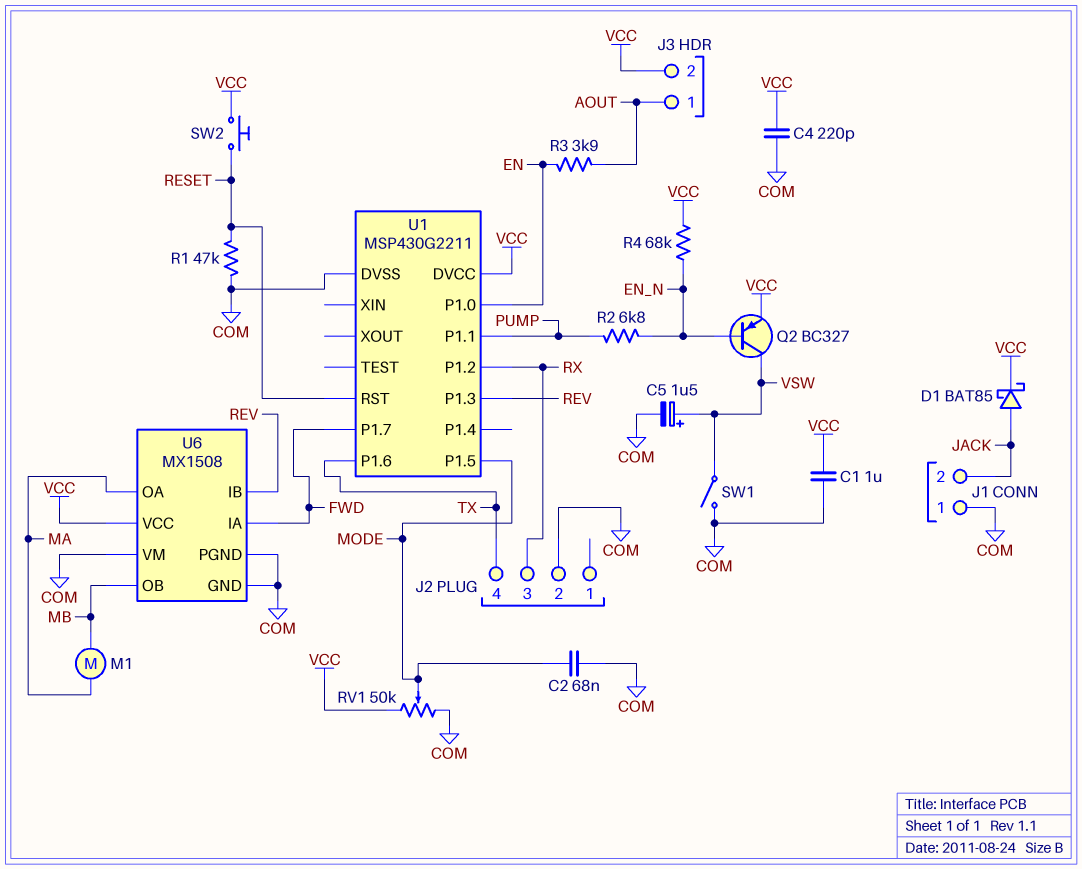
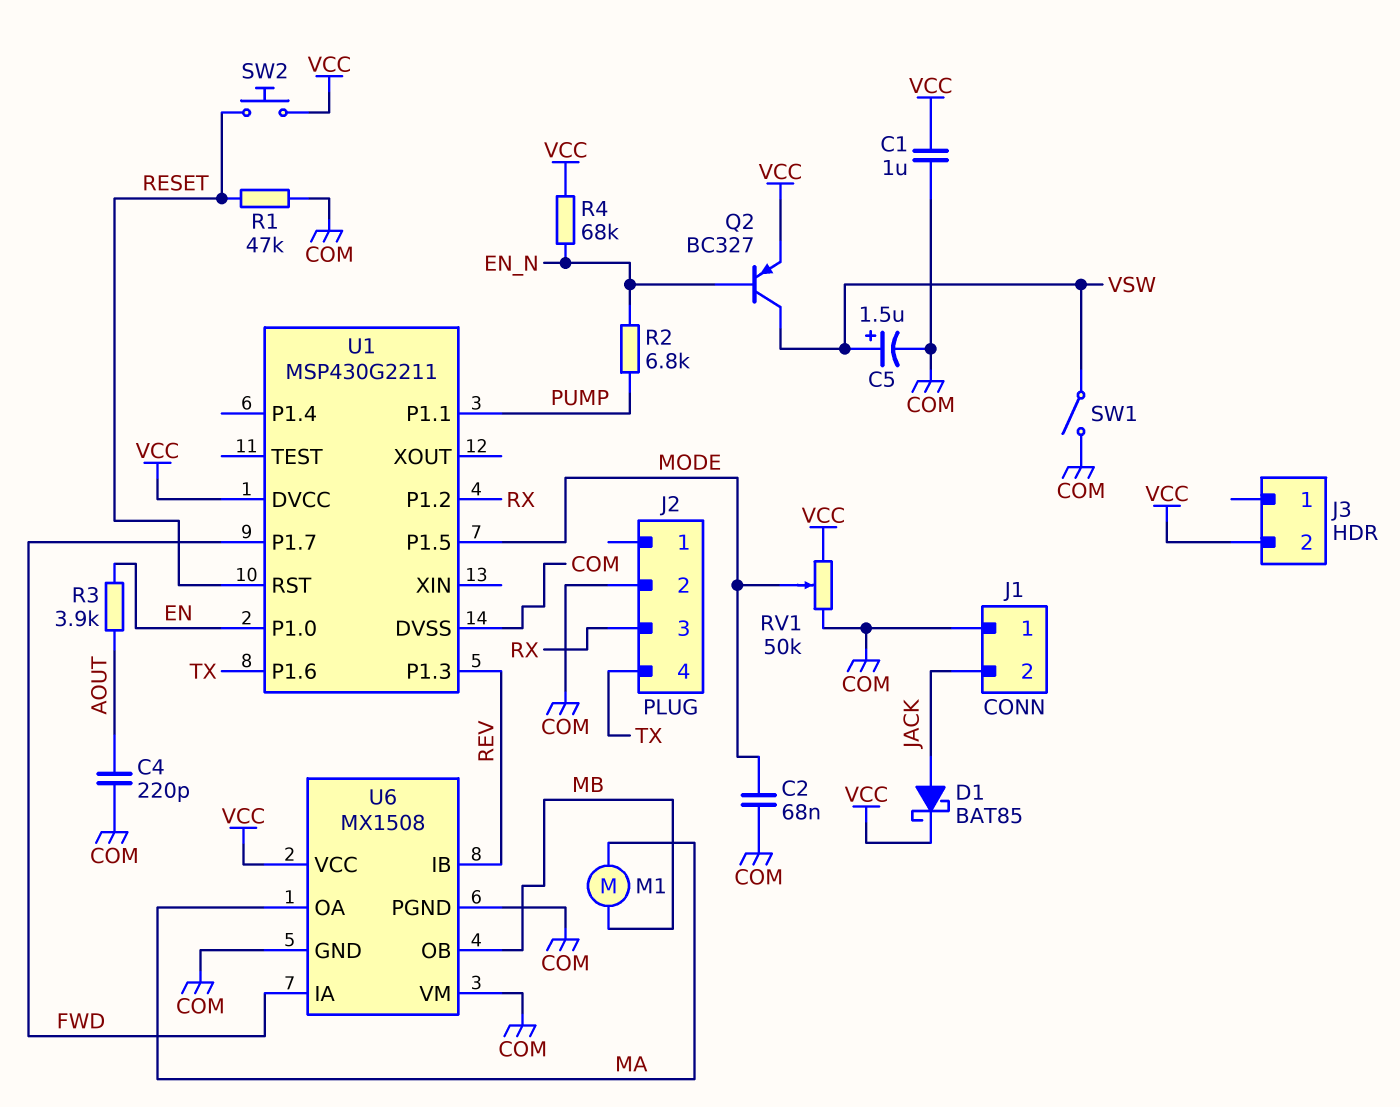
C4: 220pF (COM, VCC) -> 220pF (AOUT, COM)
J3 pin 1: AOUT -> none

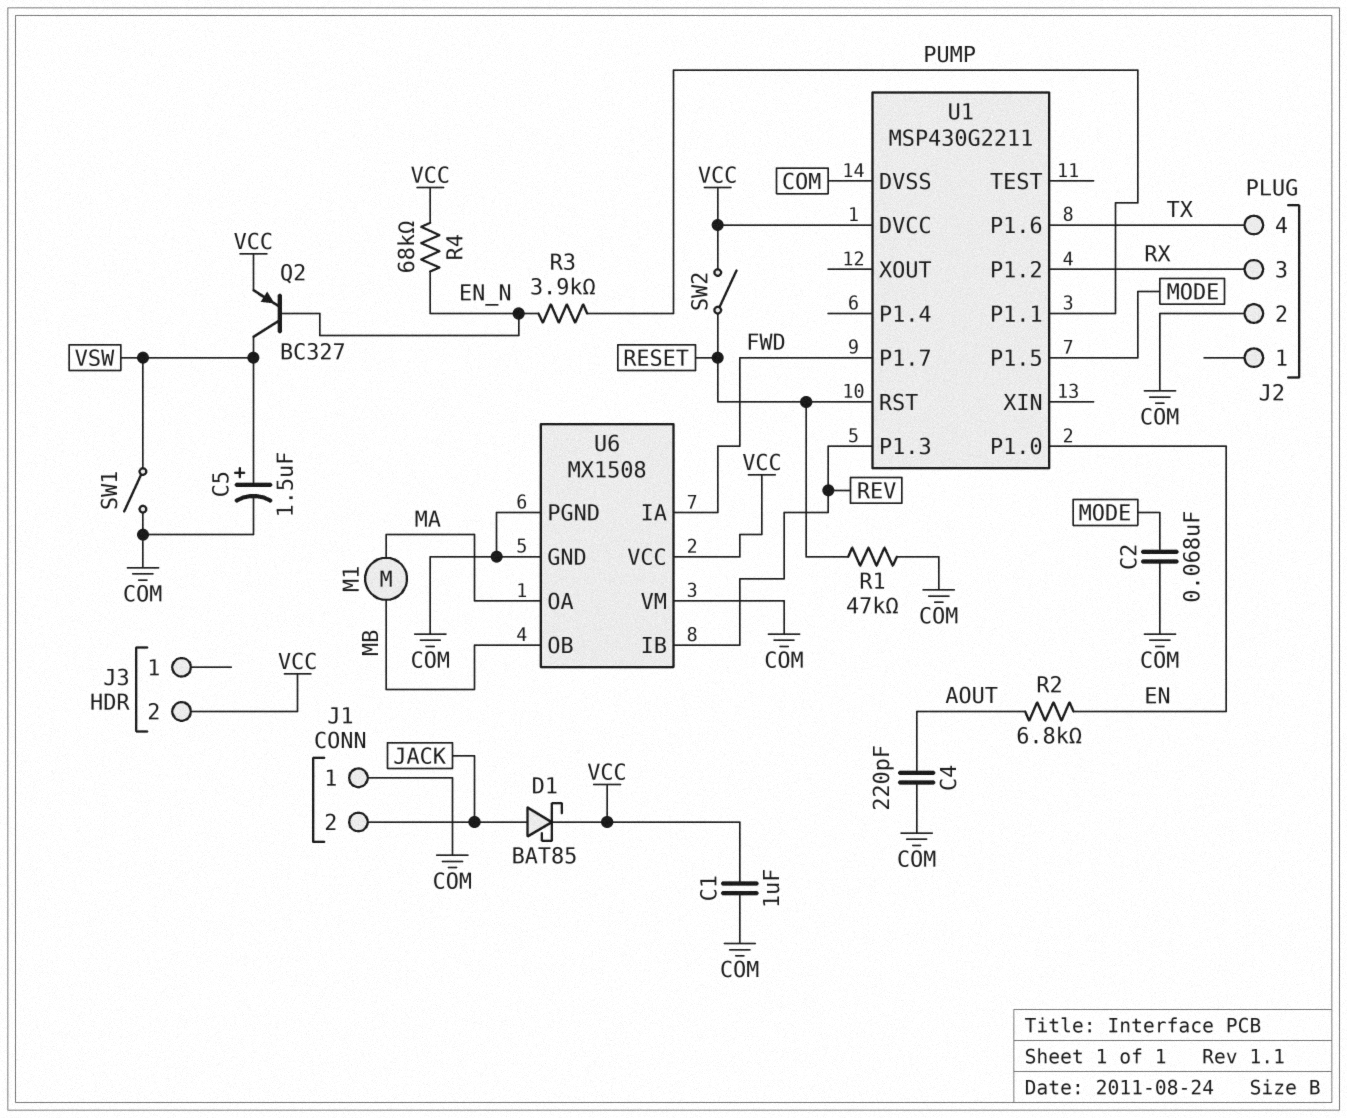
R2: 6.8k (EN_N, PUMP) -> 6.8k (AOUT, EN)
R3: 3.9k (AOUT, EN) -> 3.9k (EN_N, PUMP)
RV1: 50k (COM, VCC, wiper MODE) -> none
SW2: button (RESET, VCC) -> switch (RESET, VCC)

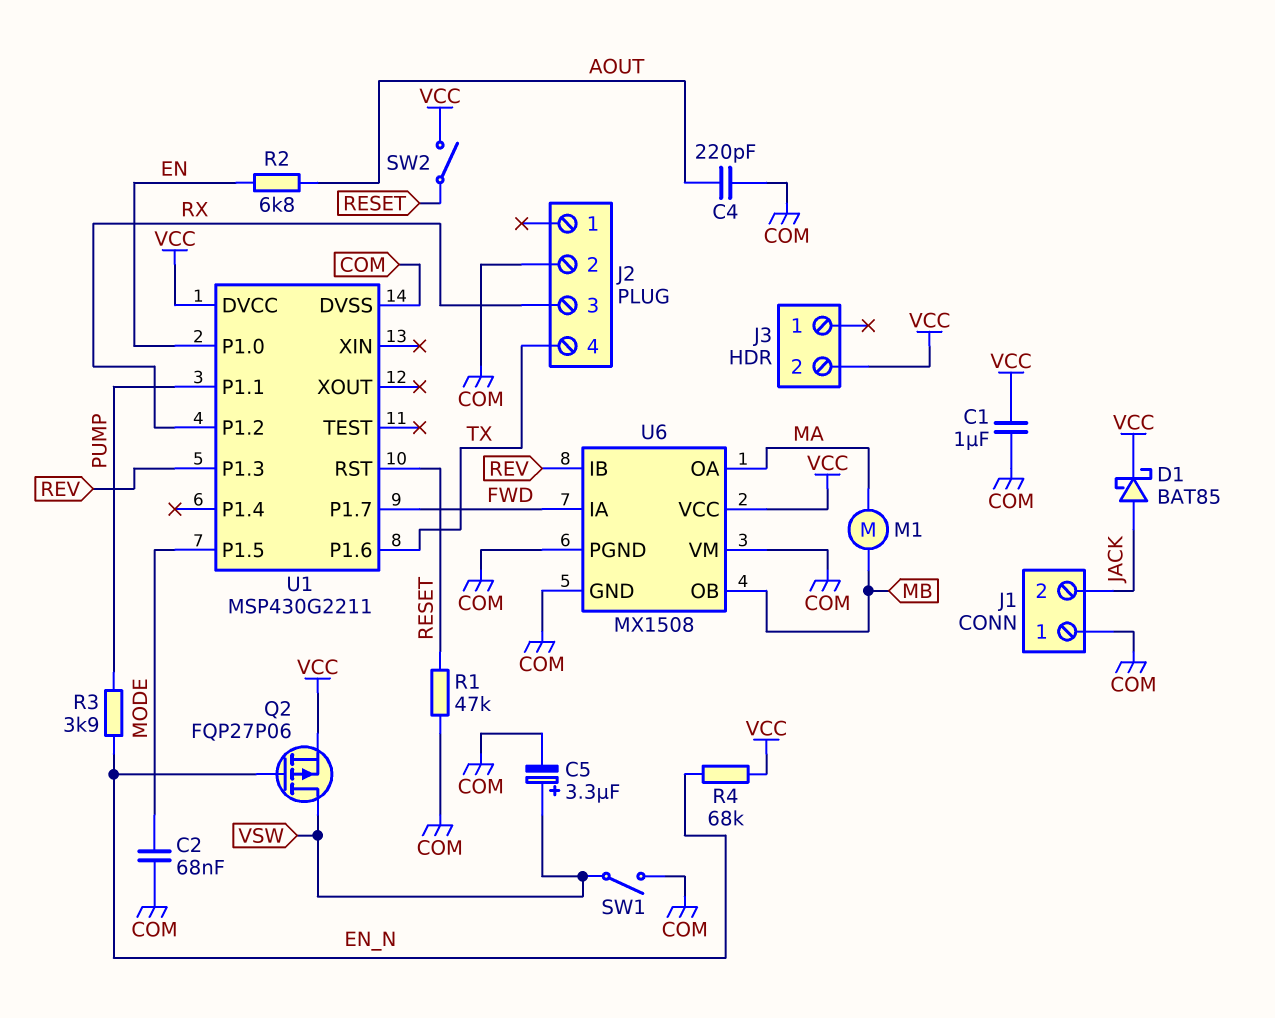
C5: 1.5uF (plus VSW, minus COM) -> 3.3uF (plus VSW, minus COM)
Q2: PNP BC327 (B EN_N, C VSW, E VCC) -> PMOS FQP27P06 (G EN_N, D VSW, S VCC)

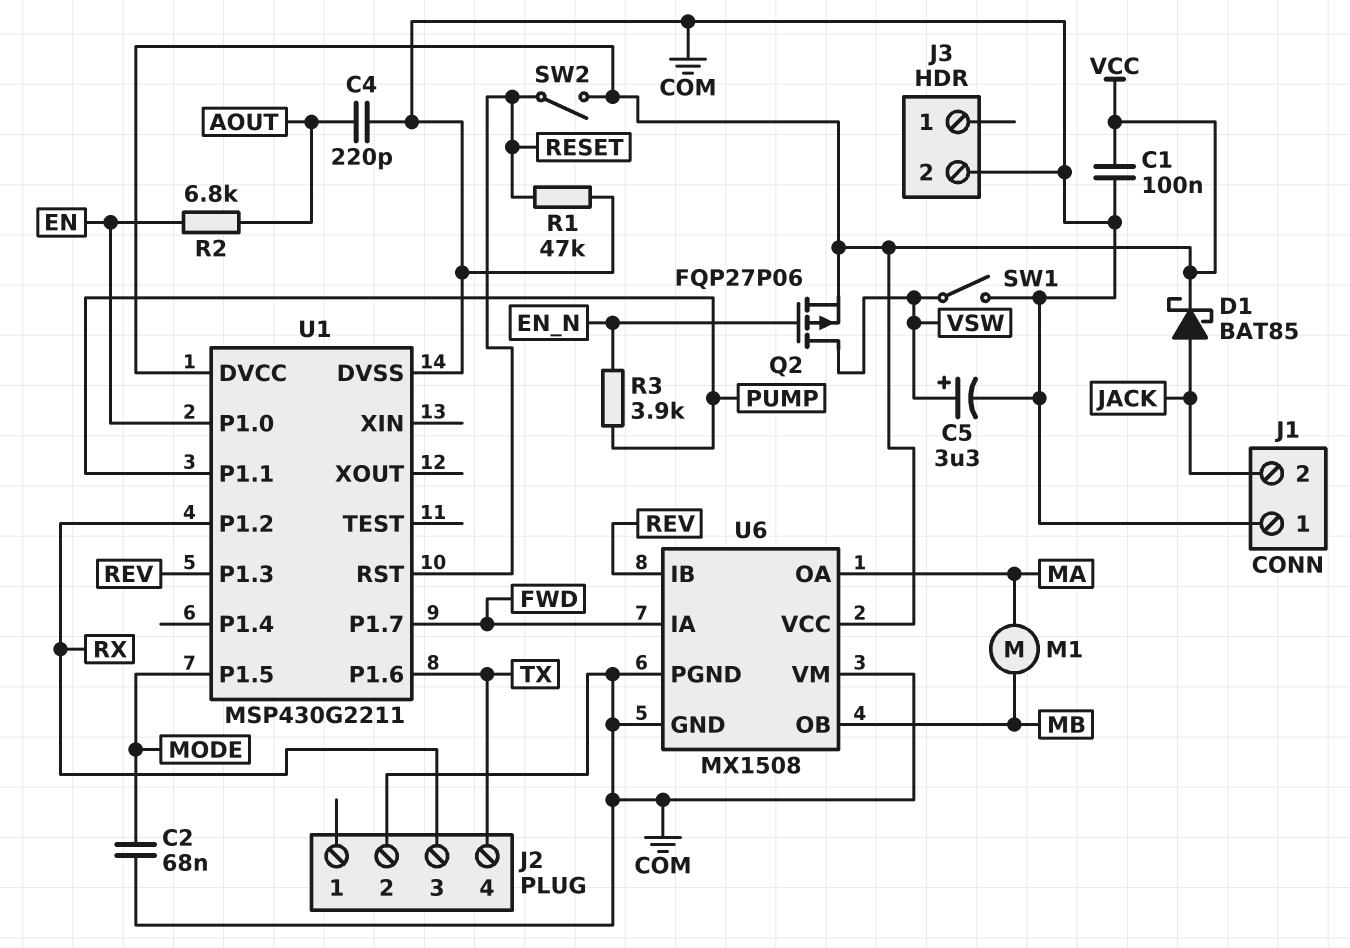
C1: 1uF (COM, VCC) -> 100nF (COM, VCC)
J3 pin 2: VCC -> COM
R4: 68k (EN_N, VCC) -> none

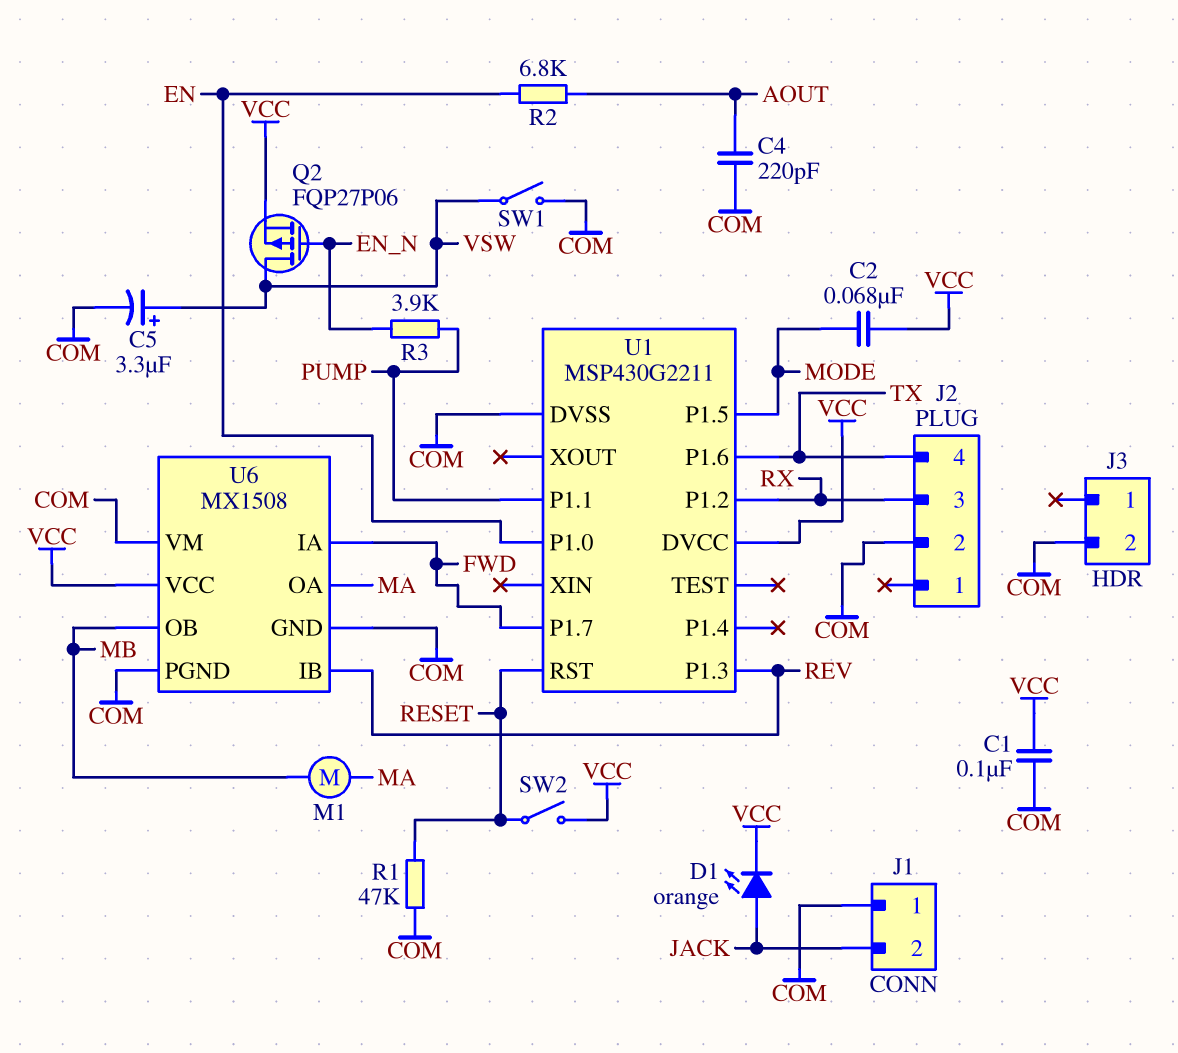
C2: 68nF (COM, MODE) -> 68nF (MODE, VCC)
D1: schottky BAT85 (A JACK, K VCC) -> LED orange (A JACK, K VCC)

